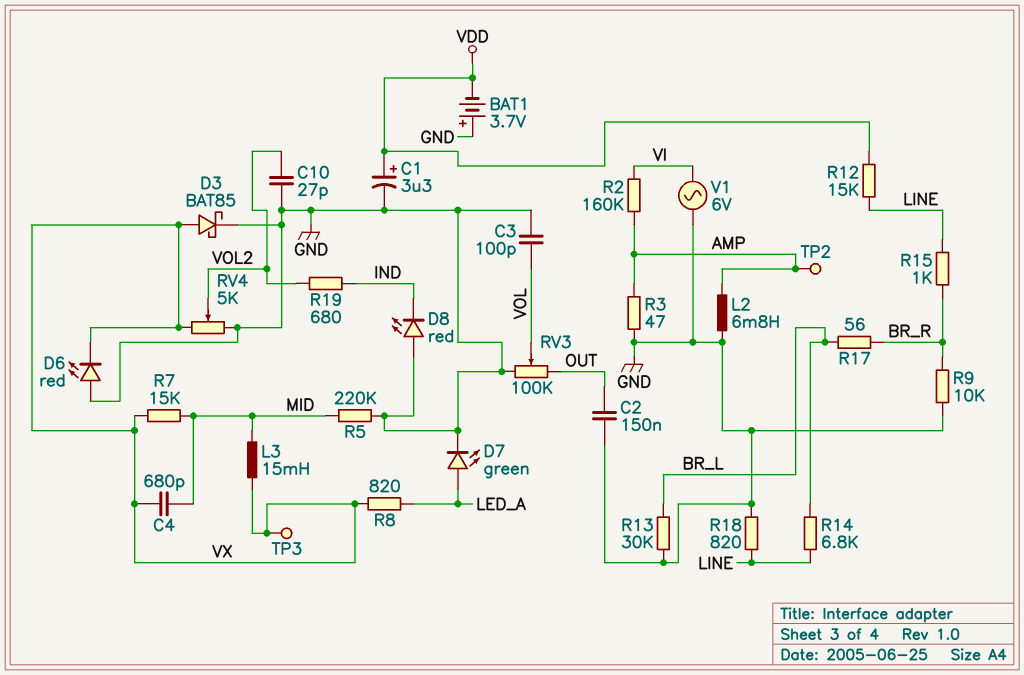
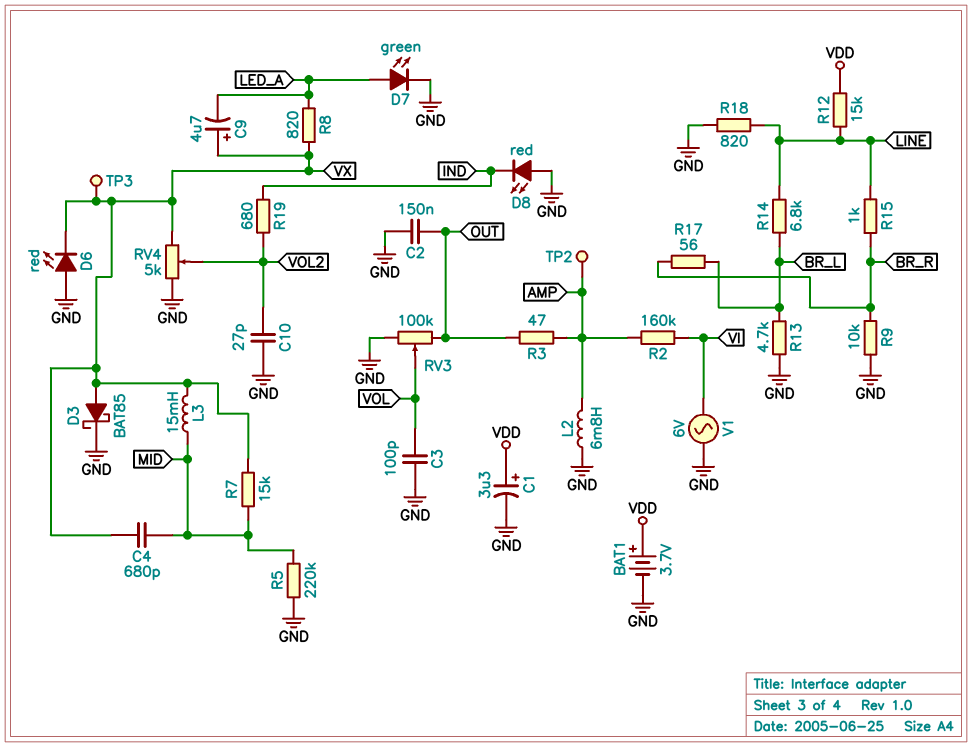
BAT1: 3.7V (plus GND, minus VDD) -> 3.7V (plus VDD, minus GND)
C9: none -> 4.7uF (plus VX, minus LED_A)
R3: 47 (AMP, GND) -> 47 (AMP, OUT)
R13: 30k (BR_L, GND) -> 4.7k (BR_L, GND)

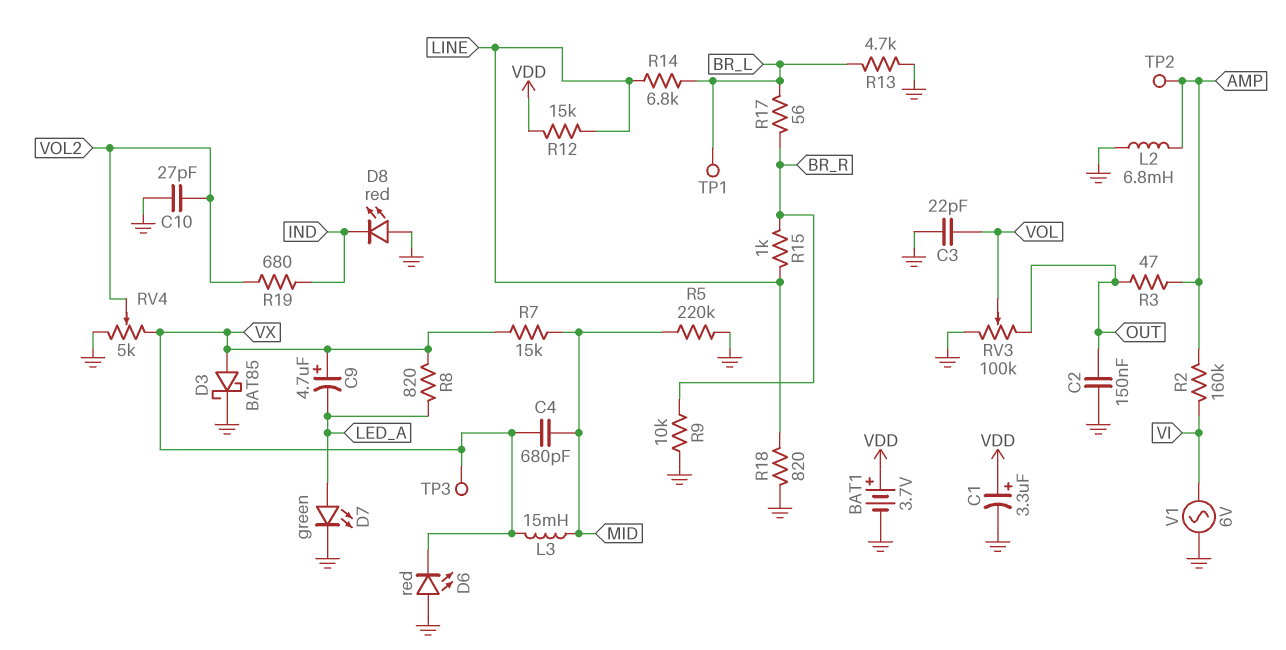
C3: 100pF (GND, VOL) -> 22pF (GND, VOL)
TP1: none -> test point (BR_L)

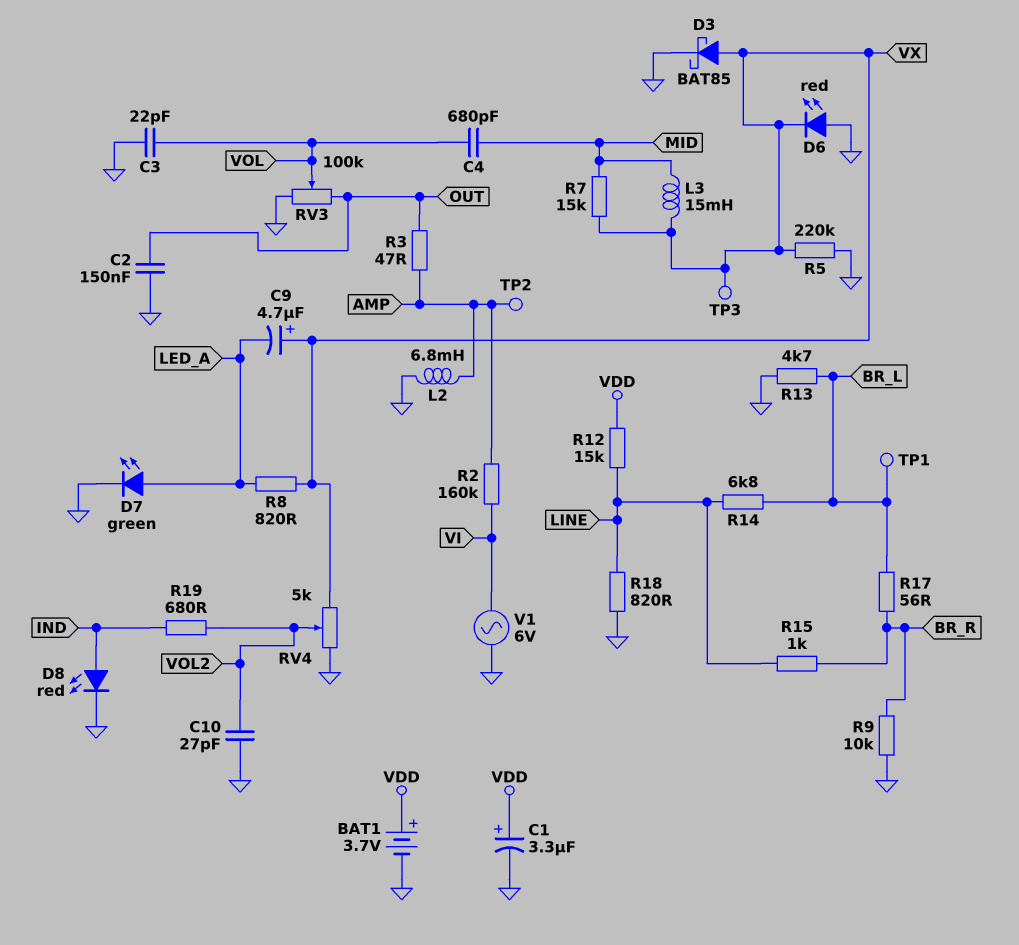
C4: 680pF (MID, VX) -> 680pF (MID, VOL)
D8: LED red (A GND, K IND) -> LED red (A IND, K GND)
R5: 220k (GND, MID) -> 220k (GND, VX)

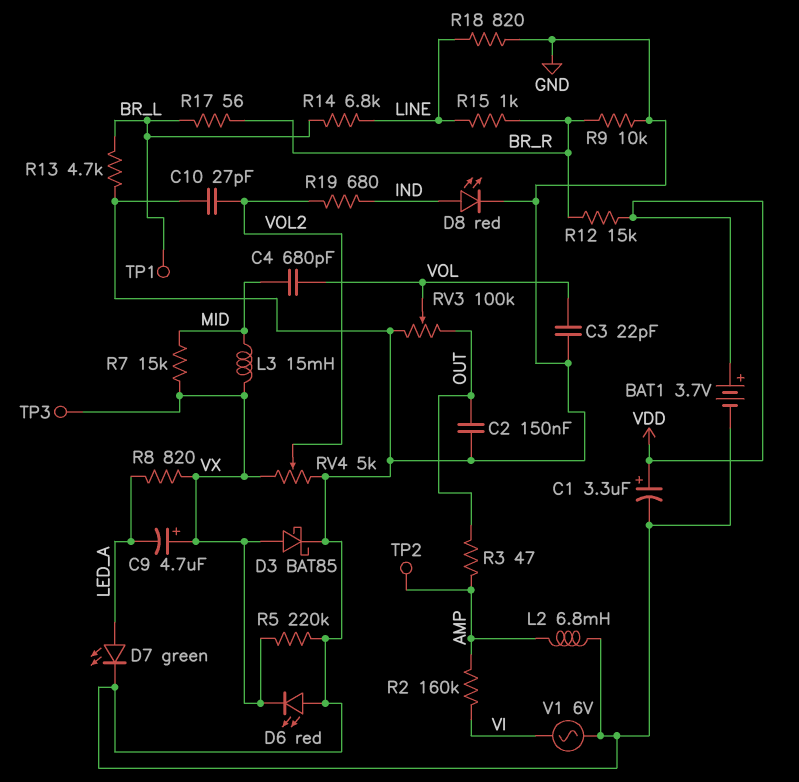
R12: 15k (LINE, VDD) -> 15k (BR_R, VDD)

